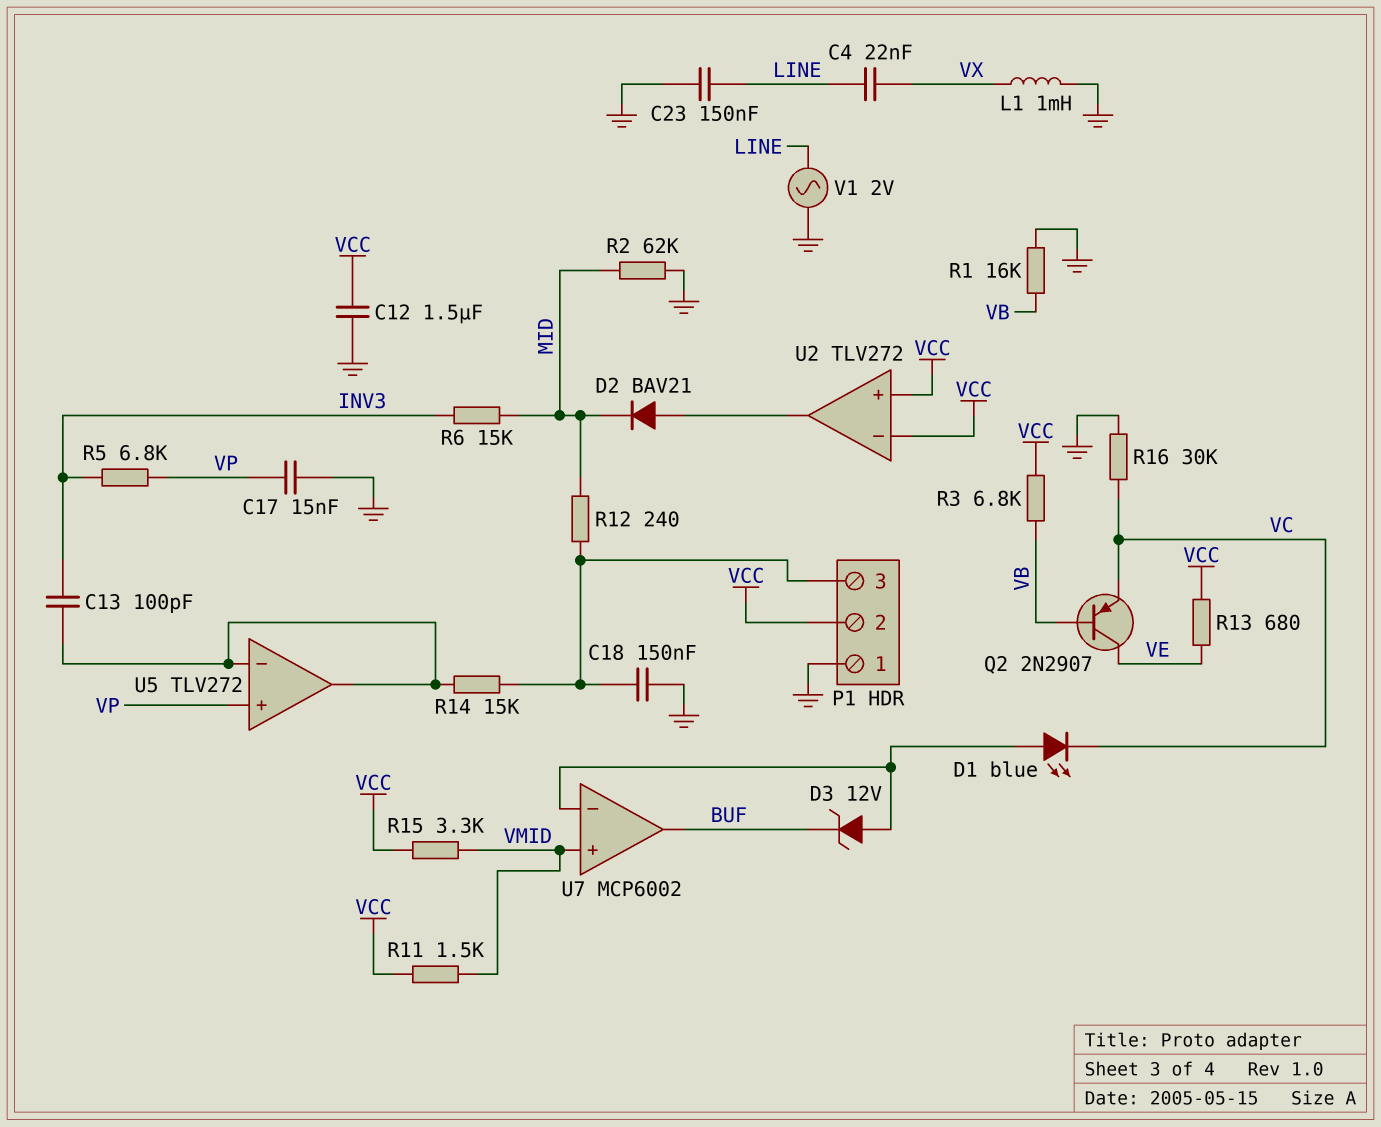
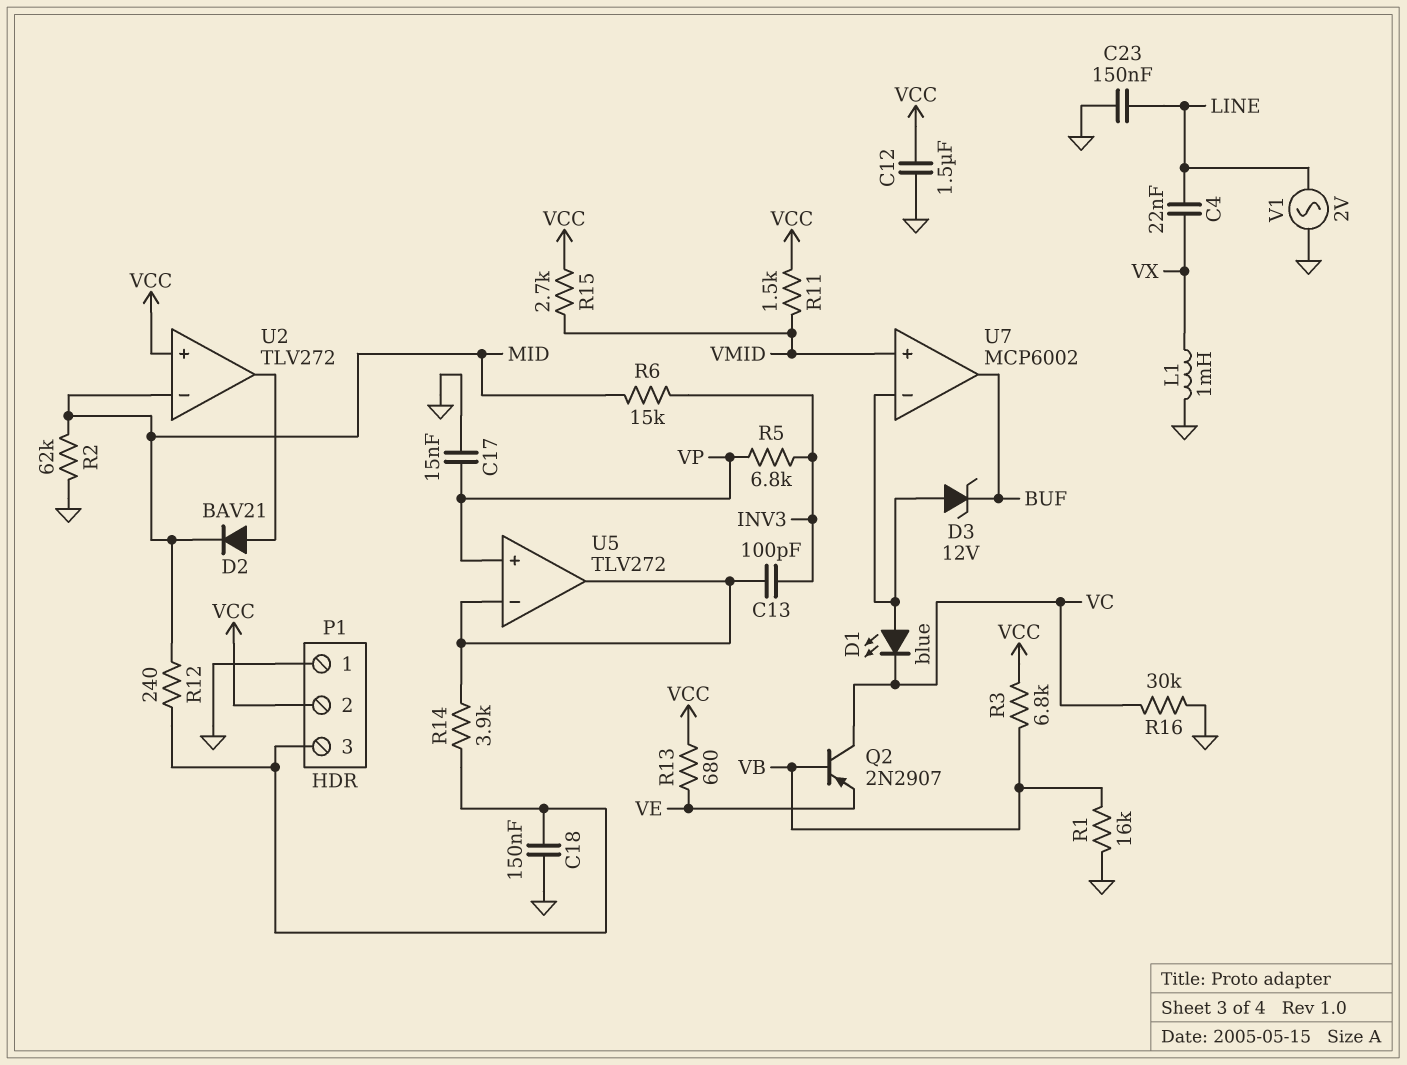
Q2: PNP 2N2907 (B VB, C VE, E VC) -> PNP 2N2907 (B VB, C VC, E VE)
R14: 15k (P1/3, U5/in-) -> 3.9k (P1/3, U5/in-)
R15: 3.3k (VCC, VMID) -> 2.7k (VCC, VMID)
U2 pin in-: VCC -> MID

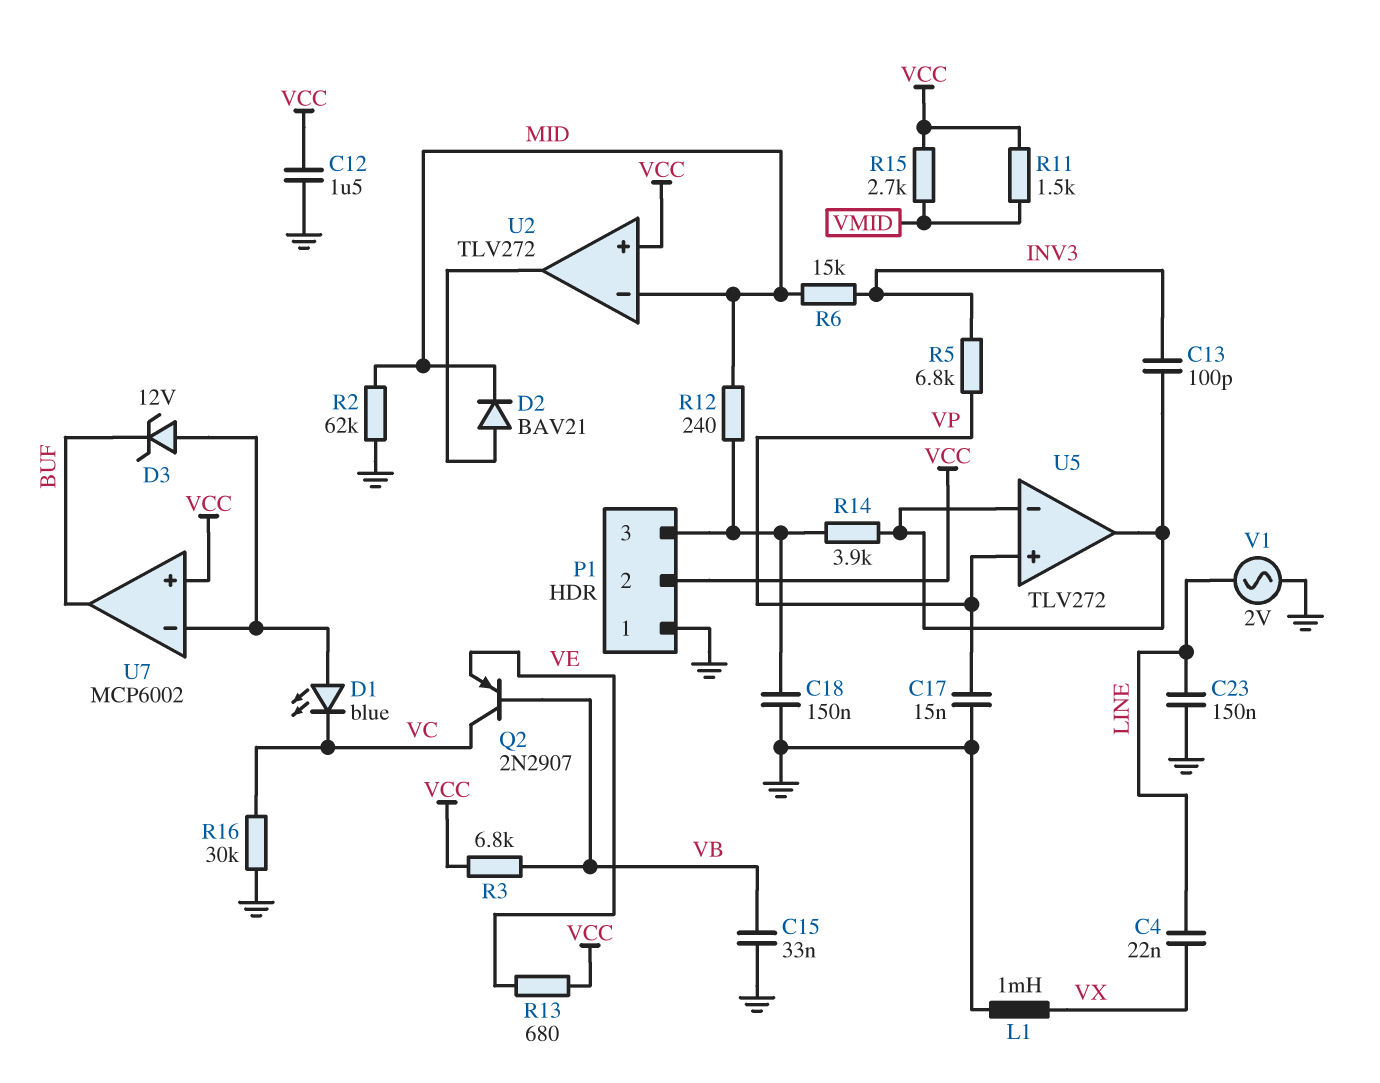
C15: none -> 33nF (GND, VB)
R1: 16k (GND, VB) -> none
U7 pin in+: VMID -> VCC

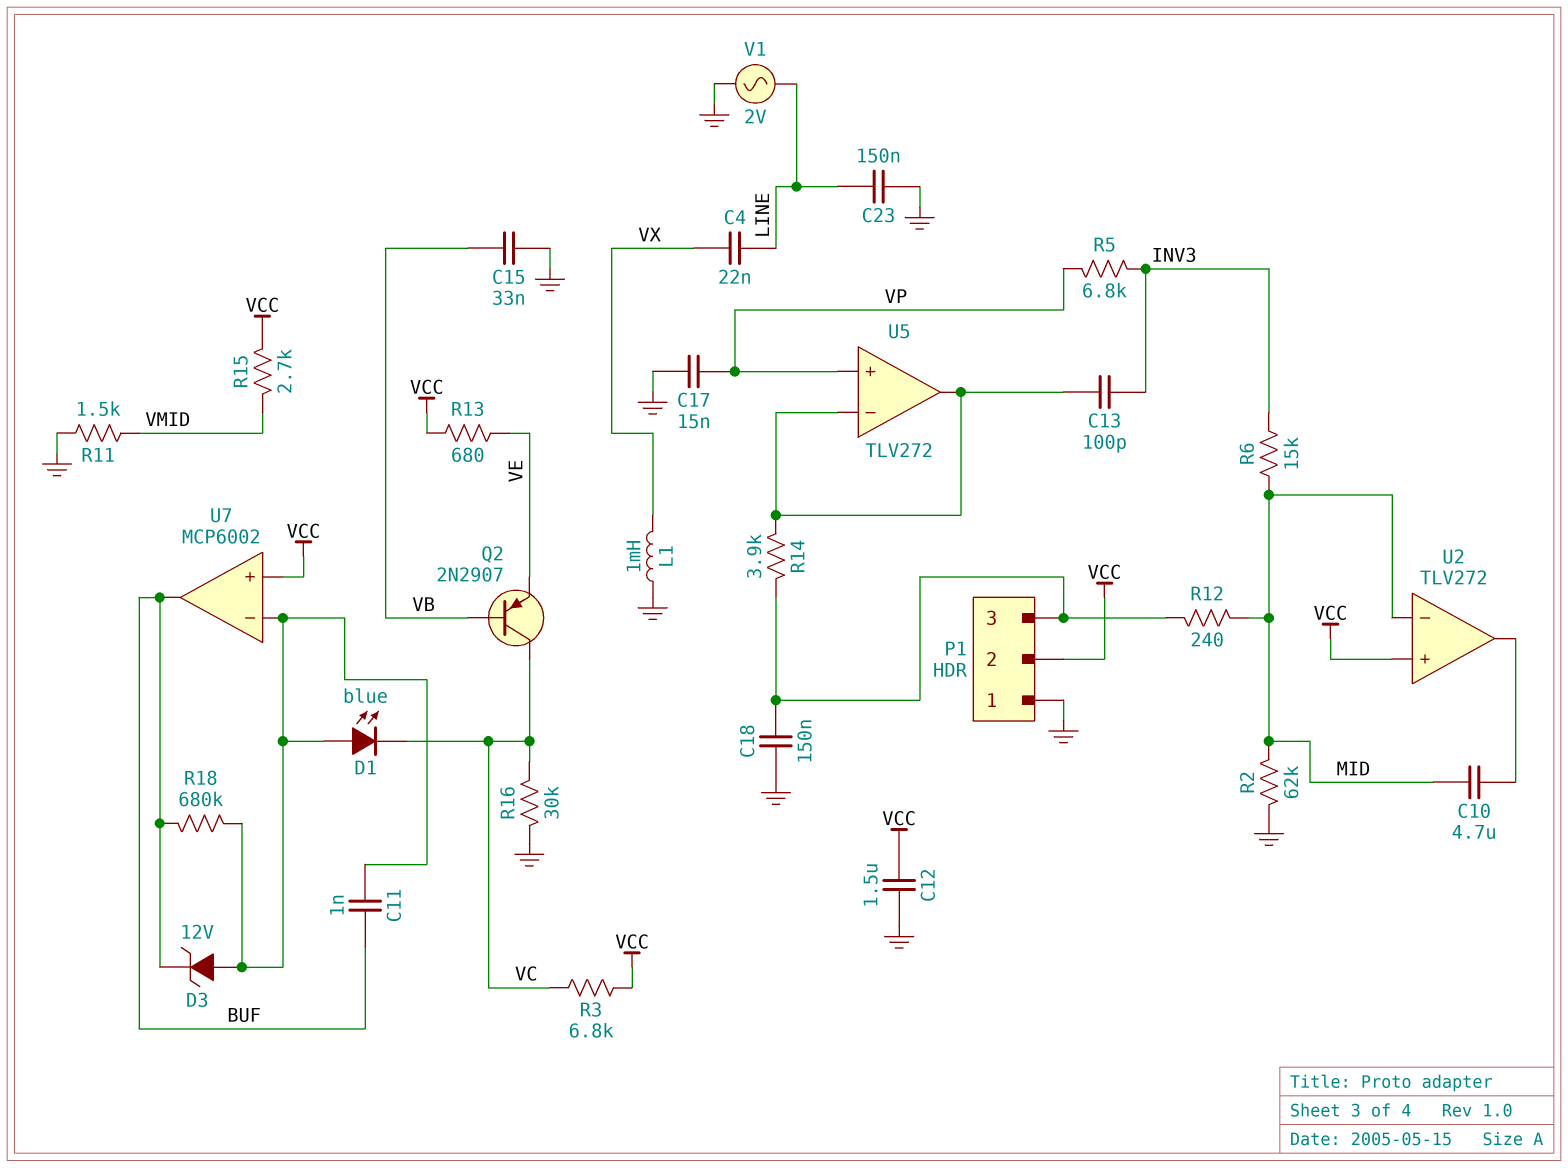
C10: none -> 4.7uF (MID, U2/out)
C11: none -> 1nF (BUF, U7/in-)
D2: diode BAV21 (A U2/out, K MID) -> none
R3: 6.8k (VB, VCC) -> 6.8k (VC, VCC)
R11: 1.5k (VCC, VMID) -> 1.5k (GND, VMID)
R18: none -> 680k (BUF, U7/in-)

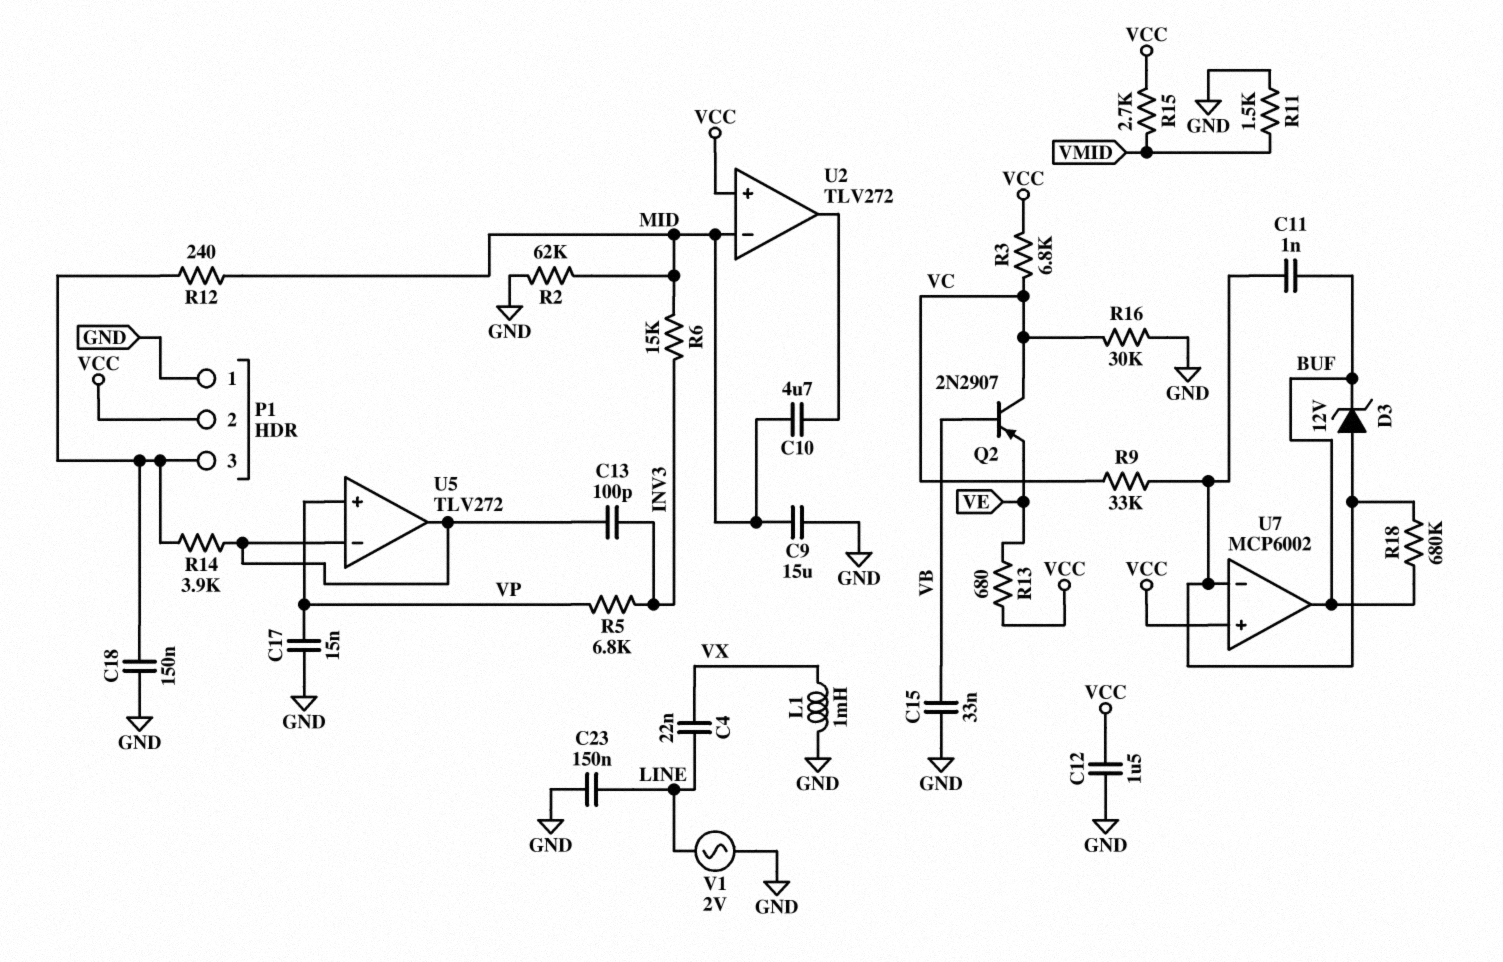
C9: none -> 15uF (GND, MID)
D1: LED blue (A U7/in-, K VC) -> none
R9: none -> 33k (U7/in-, VC)

